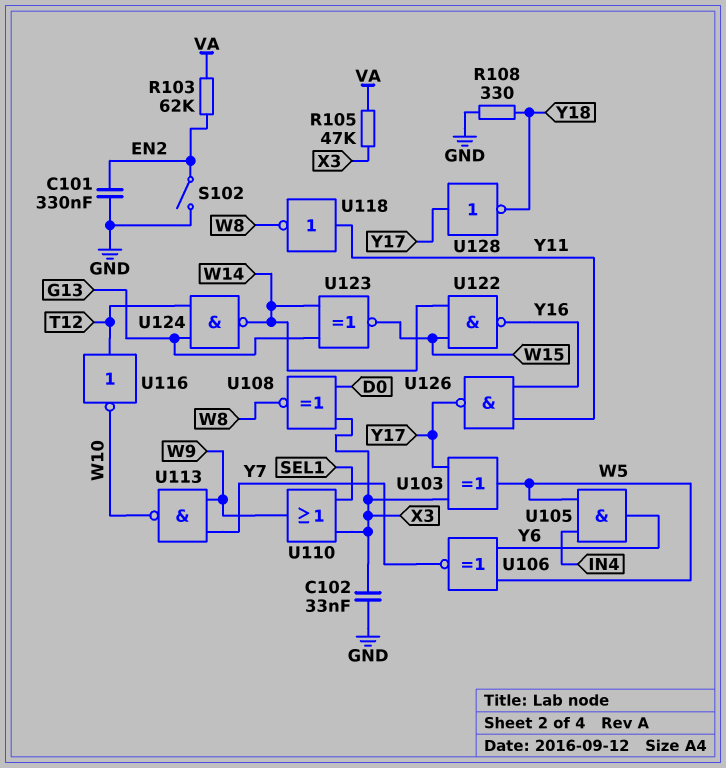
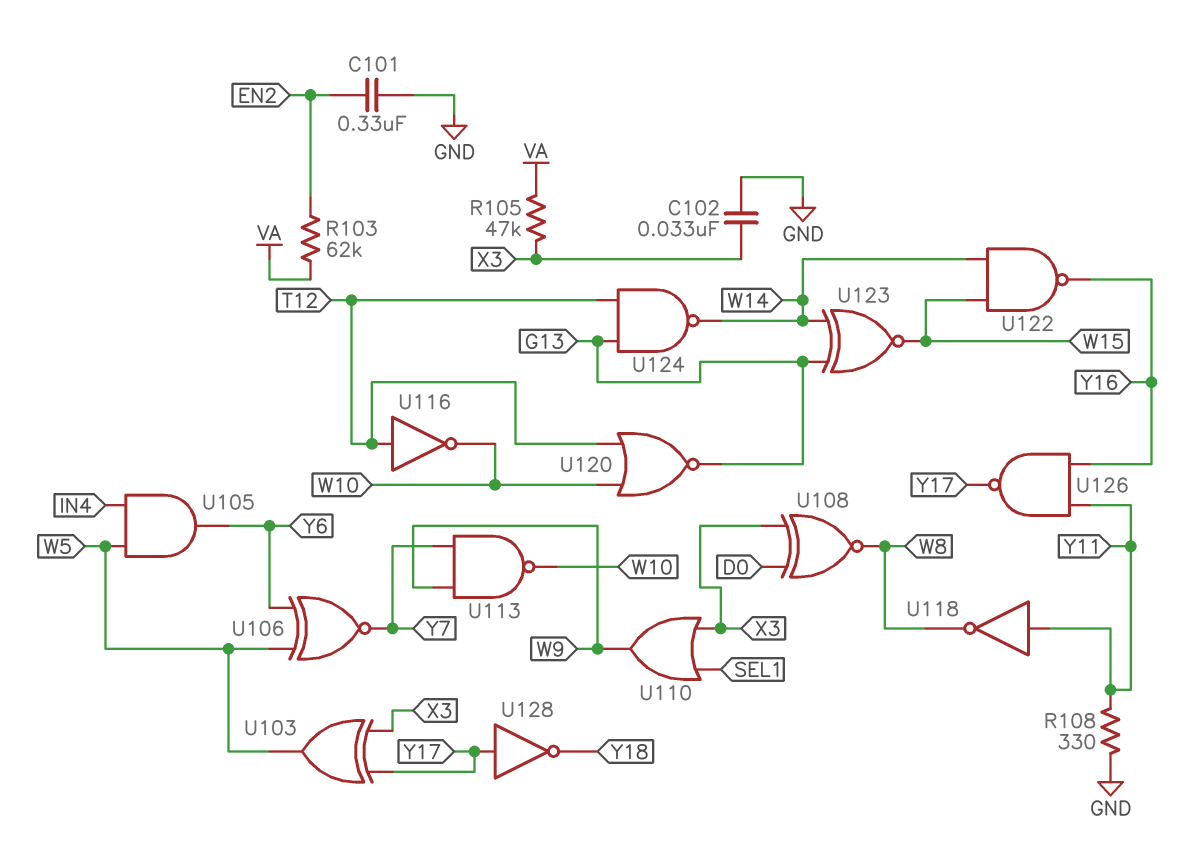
R108: 330 (GND, Y18) -> 330 (GND, Y11)
S102: switch (EN2, GND) -> none
U120: none -> NOR (in T12, in W10, out G13)

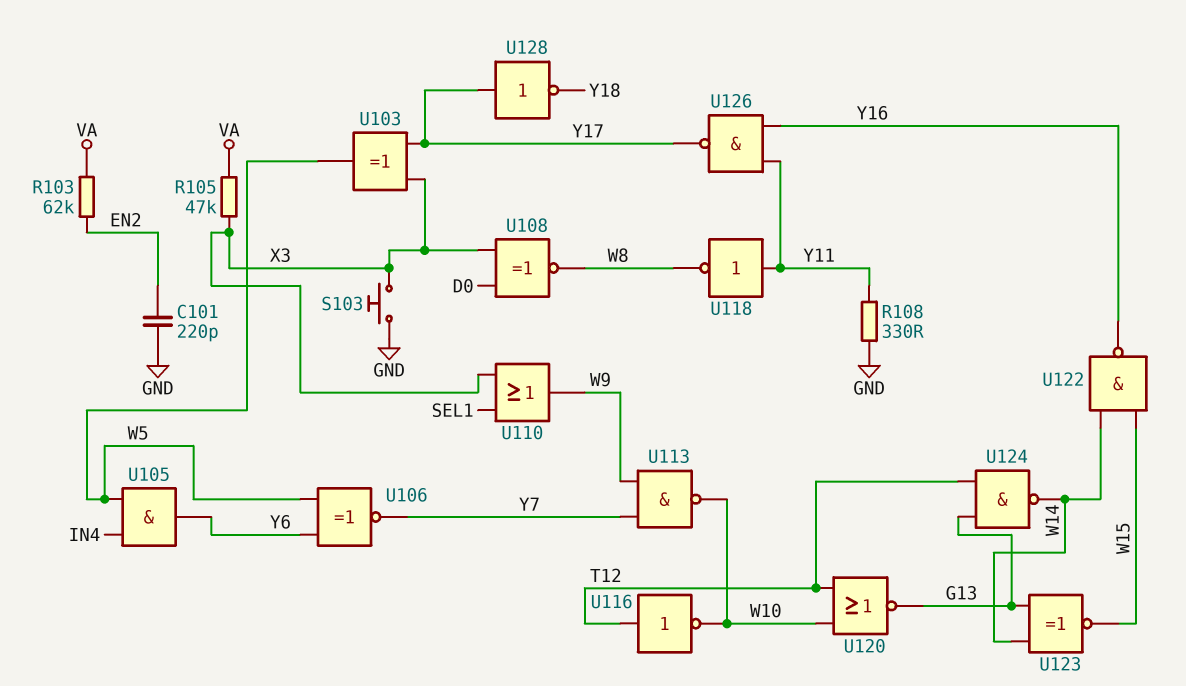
C101: 330nF (EN2, GND) -> 220pF (EN2, GND)
C102: 33nF (GND, X3) -> none
S103: none -> button (GND, X3)

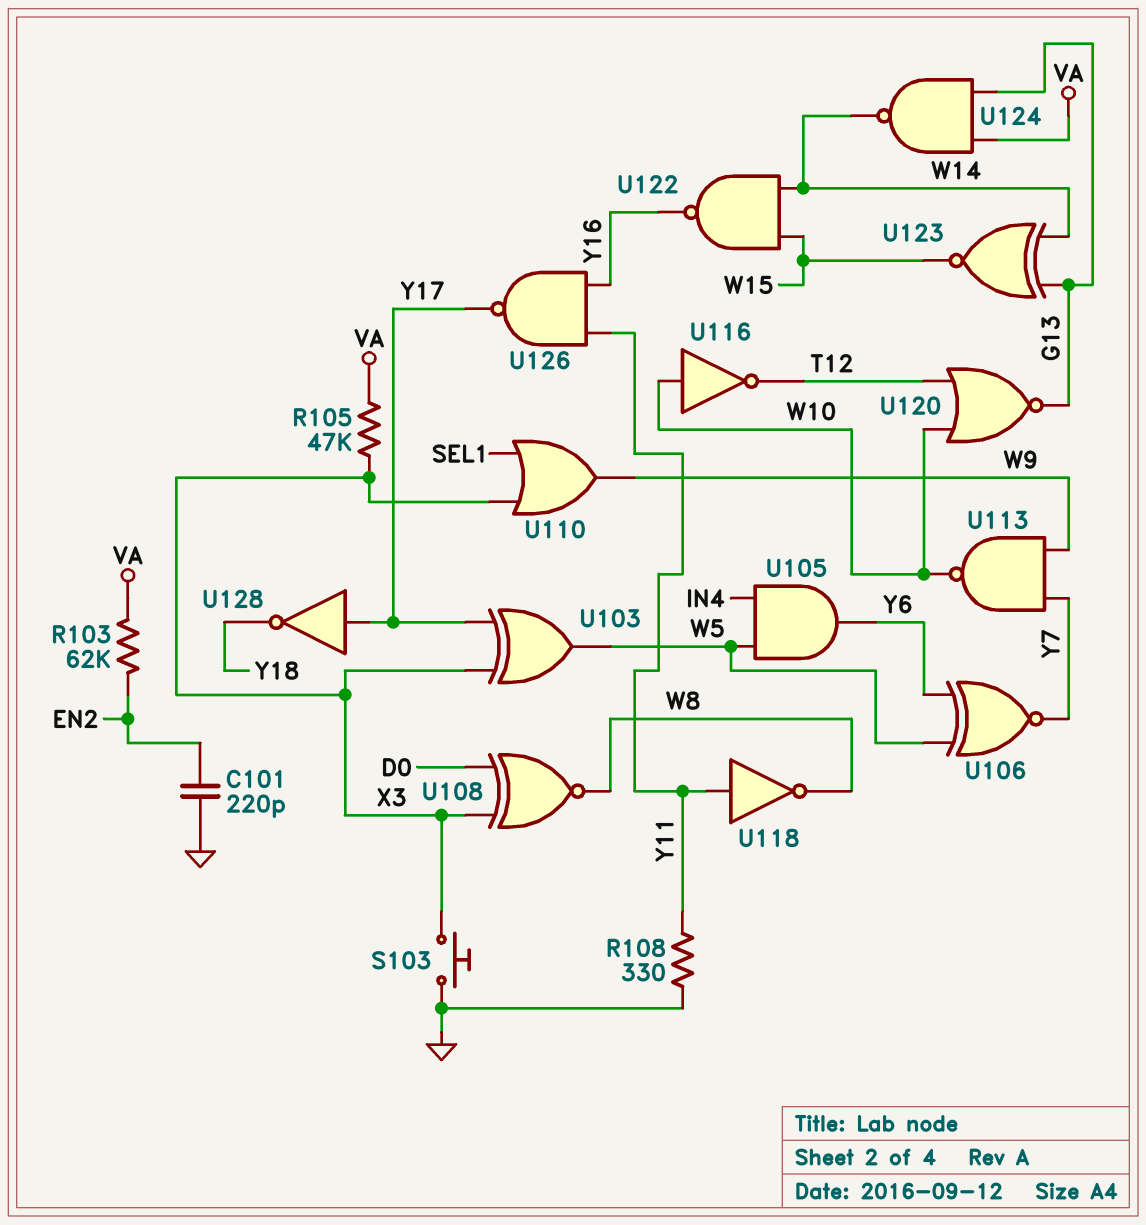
U116: NOT (in T12, out W10) -> NOT (in W10, out T12)
U124: NAND (in G13, in T12, out W14) -> NAND (in G13, in VA, out W14)

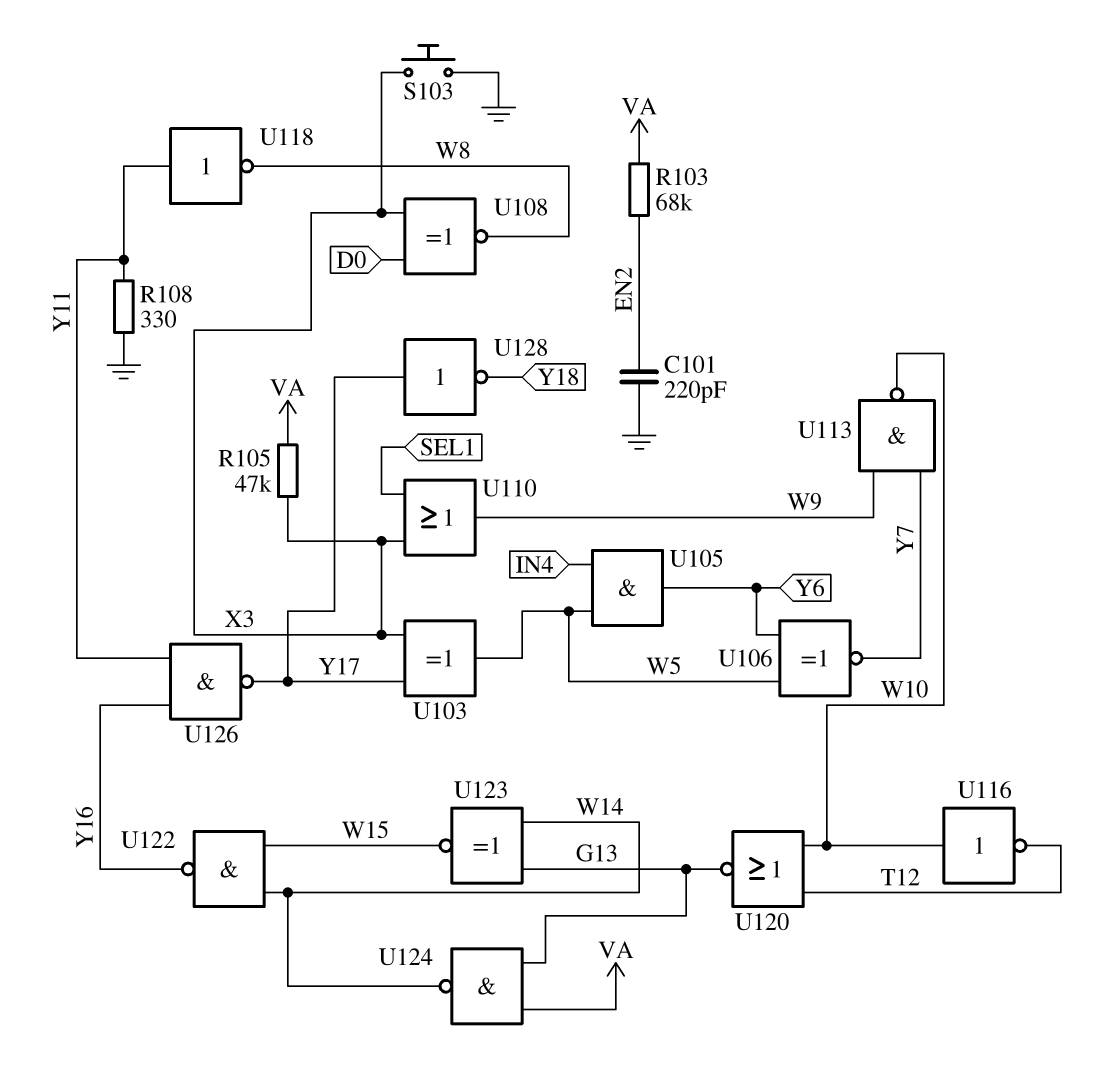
R103: 62k (EN2, VA) -> 68k (EN2, VA)

